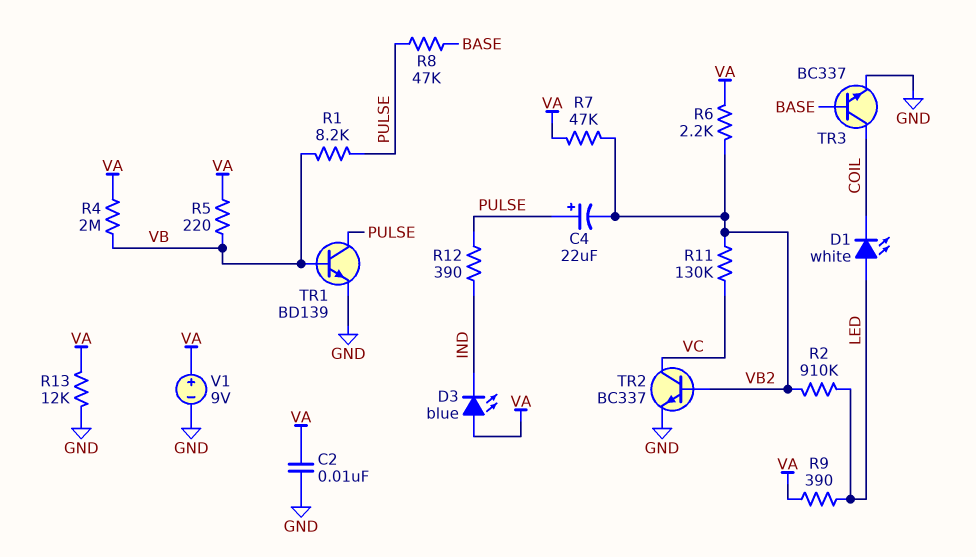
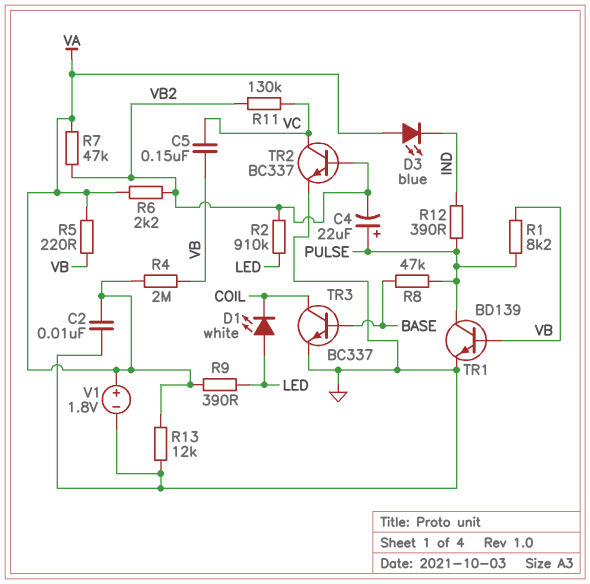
C5: none -> 150nF (VB, VC)
V1: 9V (plus VA, minus GND) -> 1.8V (plus VA, minus GND)

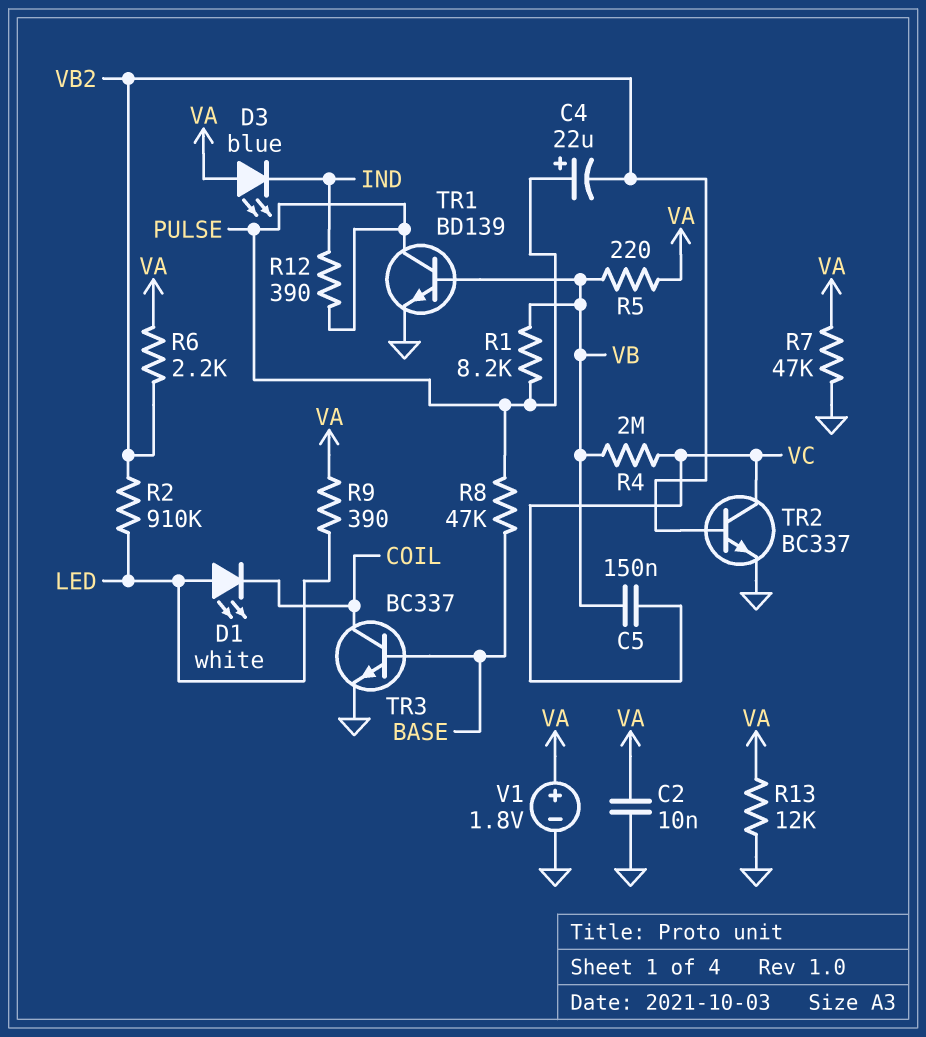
R4: 2M (VA, VB) -> 2M (VB, VC)
R7: 47k (VA, VB2) -> 47k (GND, VA)
R11: 130k (VB2, VC) -> none

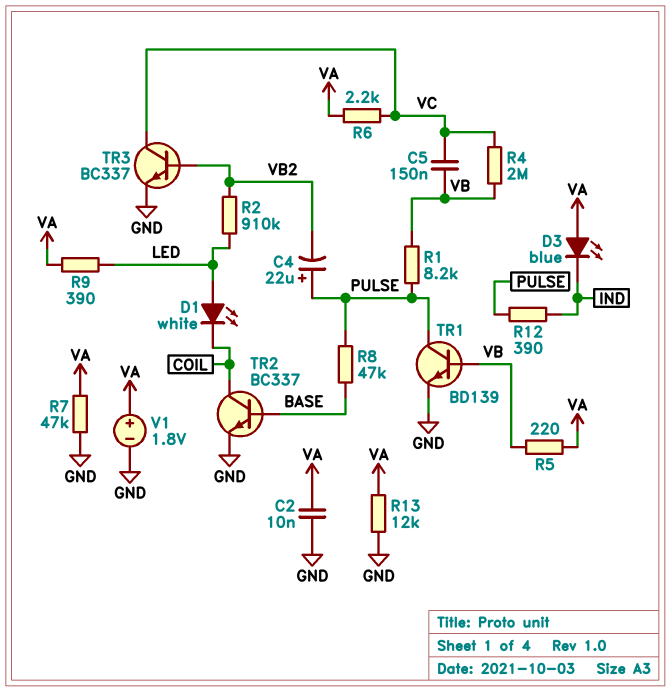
R6: 2.2k (VA, VB2) -> 2.2k (VA, VC)
TR2: NPN BC337 (B VB2, C VC, E GND) -> NPN BC337 (B BASE, C COIL, E GND)
TR3: NPN BC337 (B BASE, C COIL, E GND) -> NPN BC337 (B VB2, C VC, E GND)

